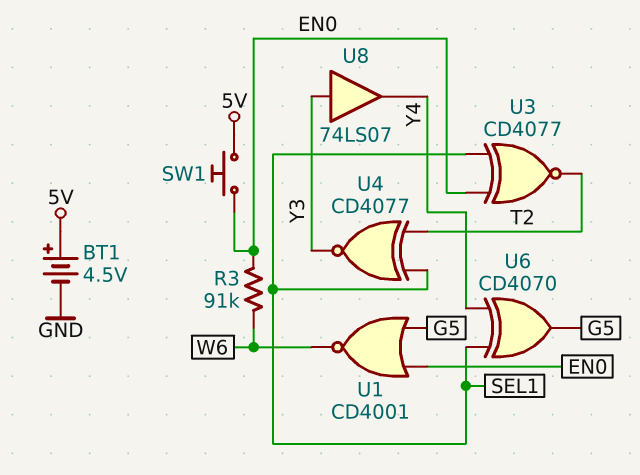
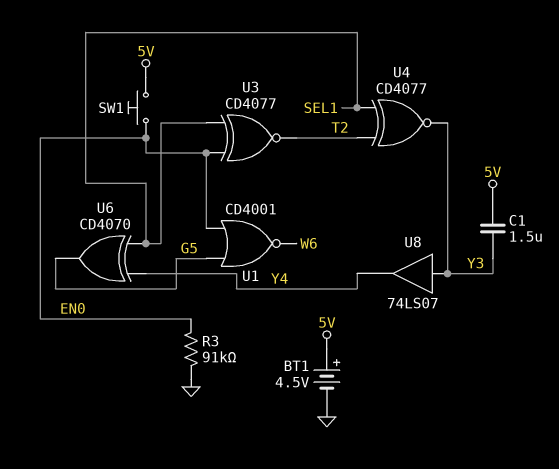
C1: none -> 1.5uF (5V, Y3)
R3: 91k (EN0, W6) -> 91k (EN0, GND)

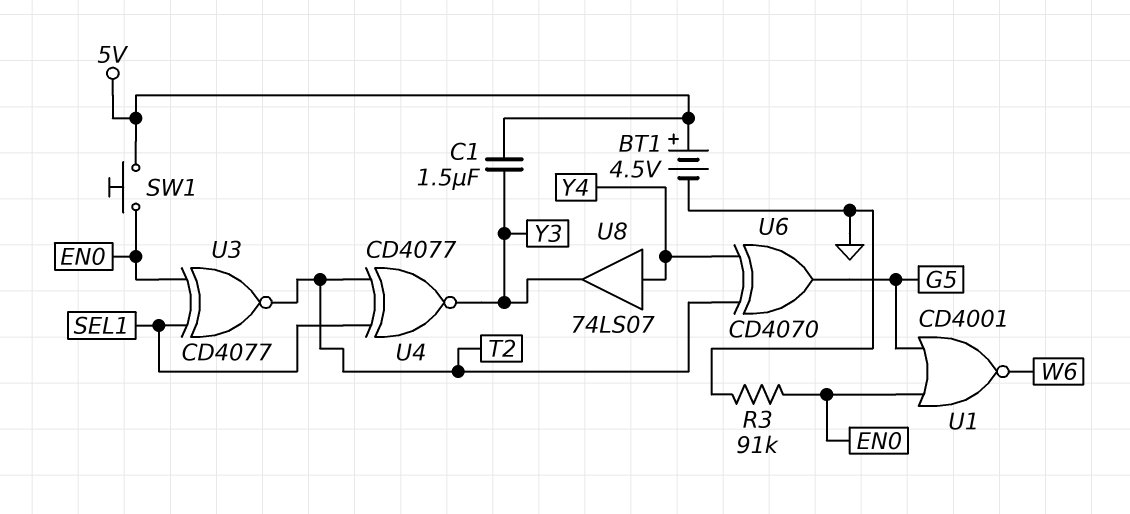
U6: XOR CD4070 (in SEL1, in Y4, out G5) -> XOR CD4070 (in T2, in Y4, out G5)
U8: buffer 74LS07 (in Y3, out Y4) -> buffer 74LS07 (in Y4, out Y3)

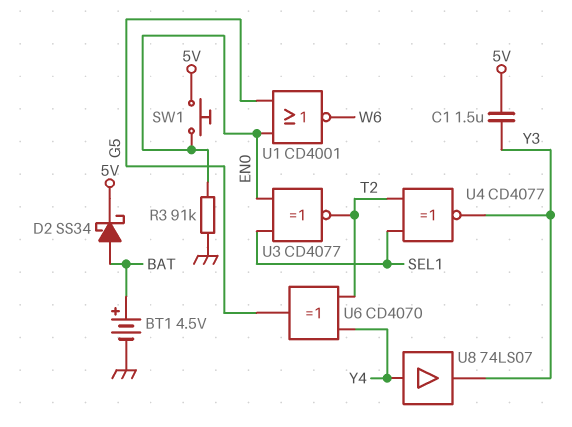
BT1: 4.5V (plus 5V, minus GND) -> 4.5V (plus BAT, minus GND)
D2: none -> schottky SS34 (A BAT, K 5V)

